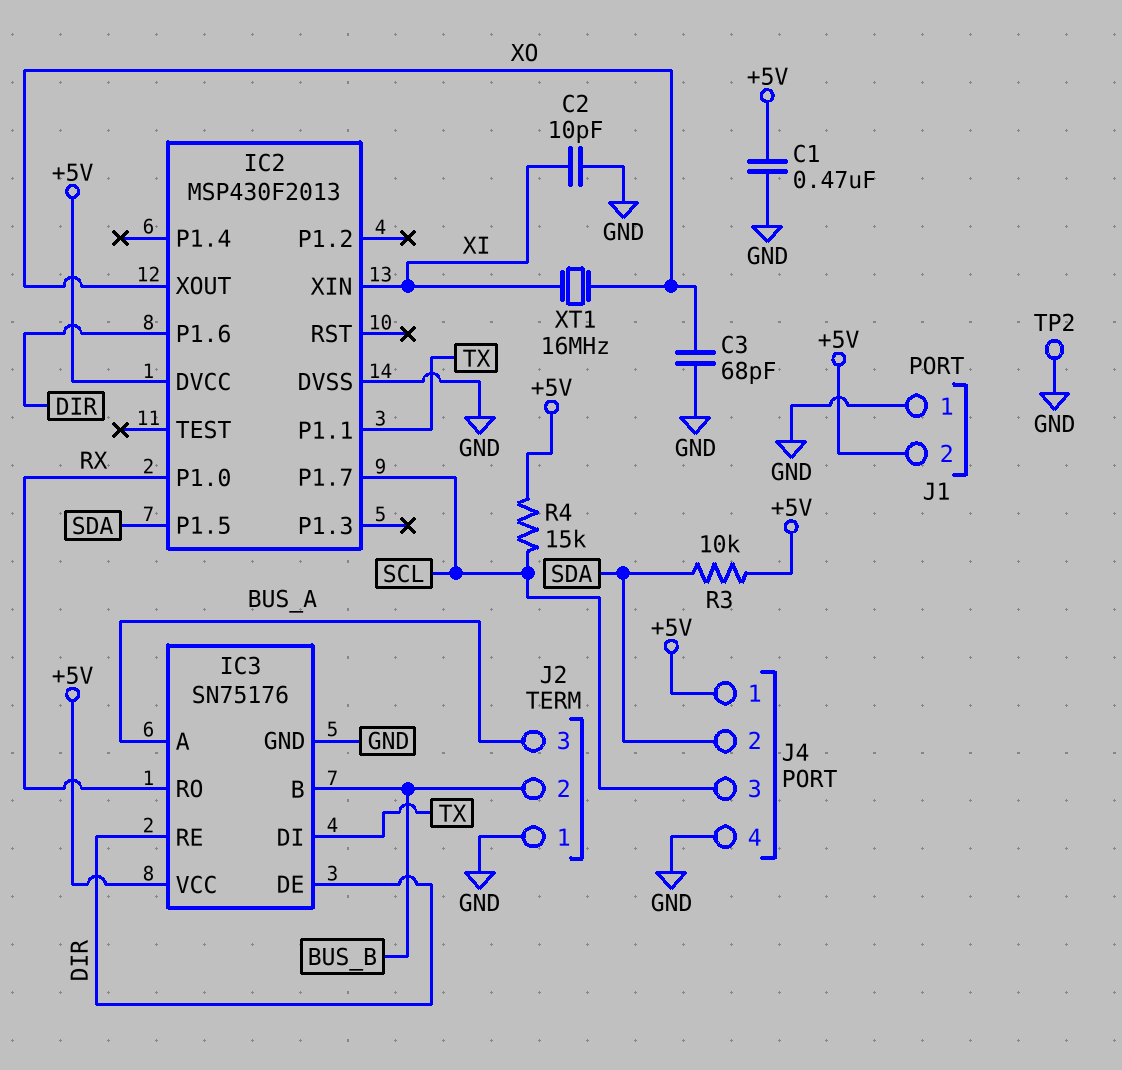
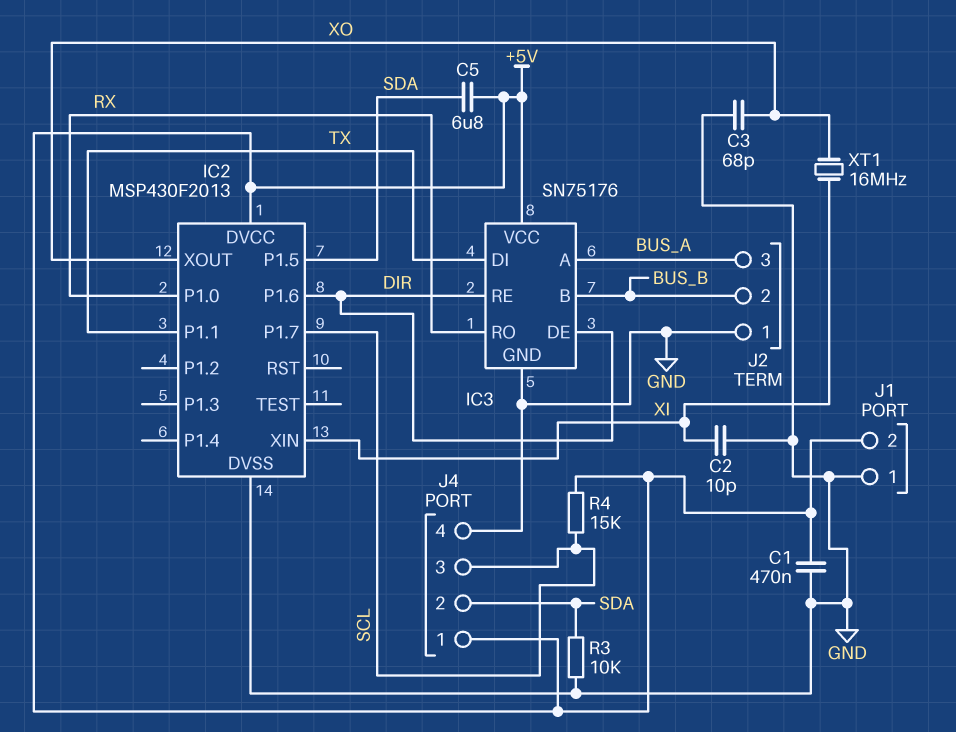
C5: none -> 6.8uF (+5V, SDA)
R3: 10k (+5V, SDA) -> 10k (GND, SDA)
TP2: test point (GND) -> none

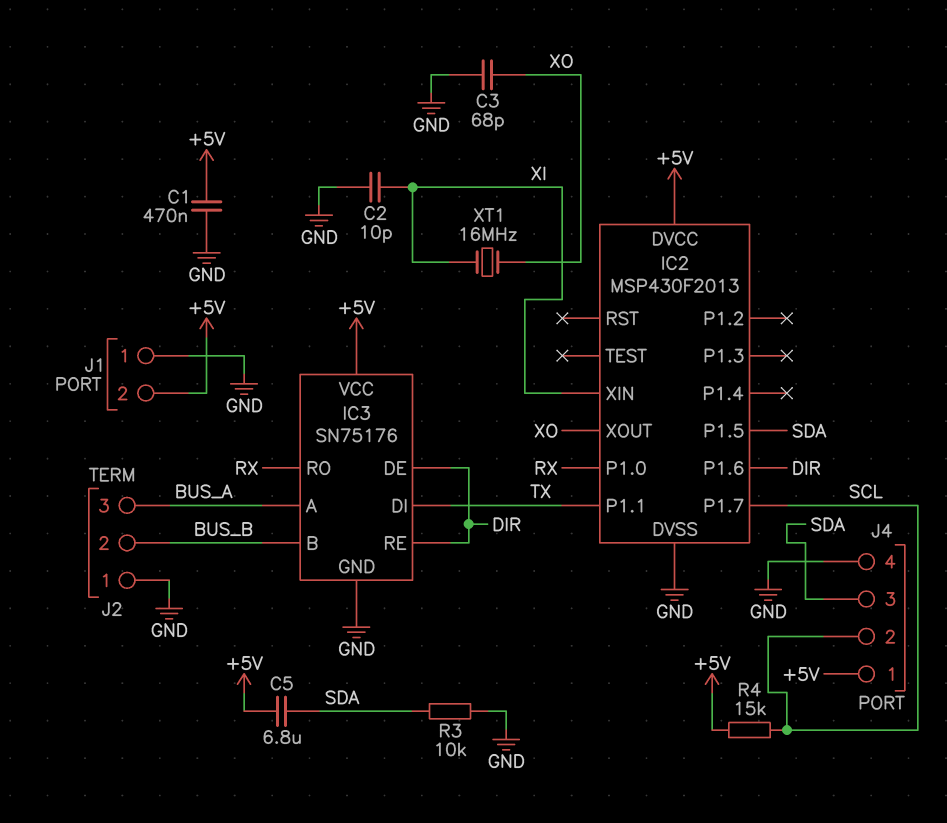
J4 pin 2: SDA -> SCL
J4 pin 3: SCL -> SDA

